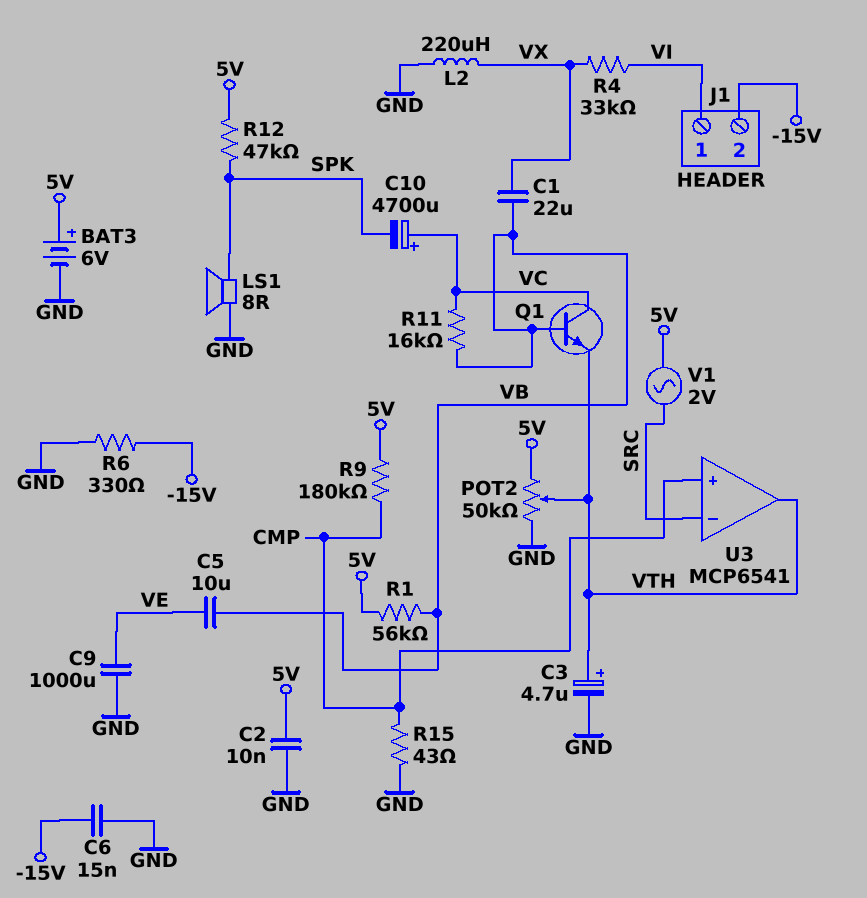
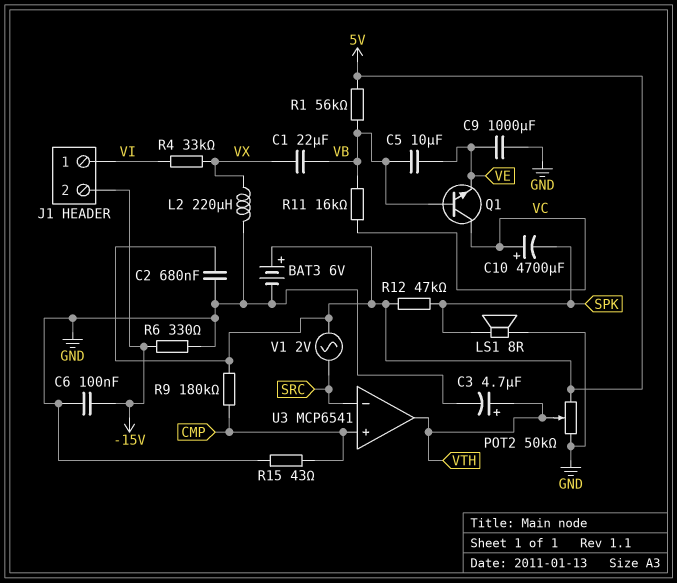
C2: 10nF (5V, GND) -> 680nF (5V, GND)
C6: 15nF (-15V, GND) -> 100nF (-15V, GND)
Q1: NPN (B VB, C VC, E VTH) -> NPN (B VB, C VC, E VE)

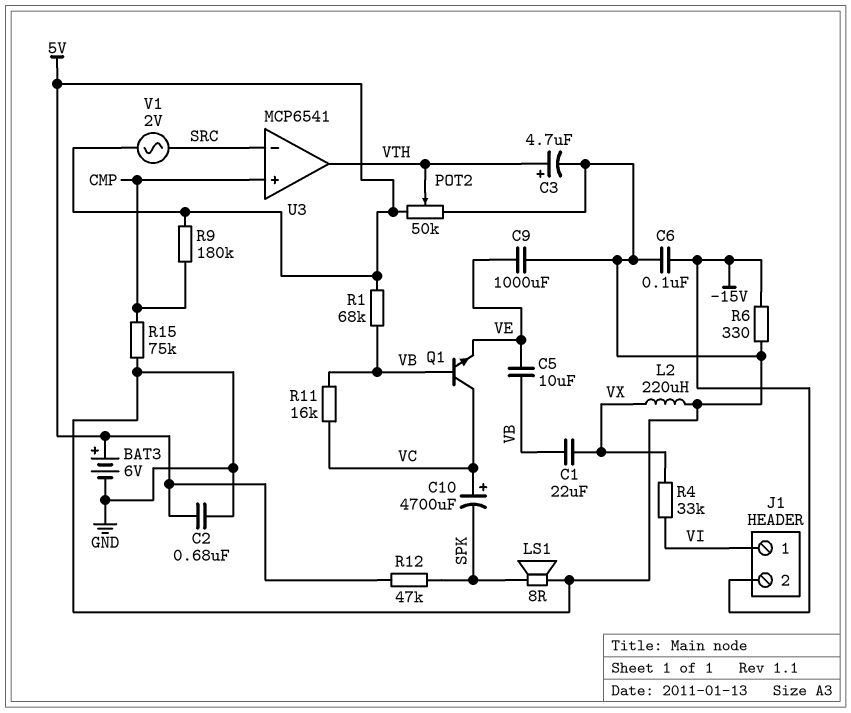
R1: 56k (5V, VB) -> 68k (5V, VB)
R15: 43 (CMP, GND) -> 75k (CMP, GND)

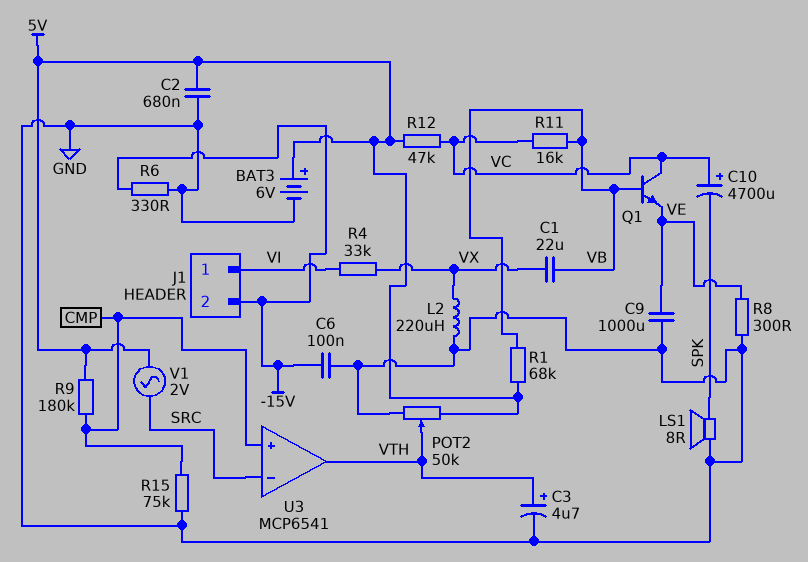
C5: 10uF (VB, VE) -> none
R8: none -> 300 (GND, VE)
R12: 47k (5V, SPK) -> 47k (5V, VC)

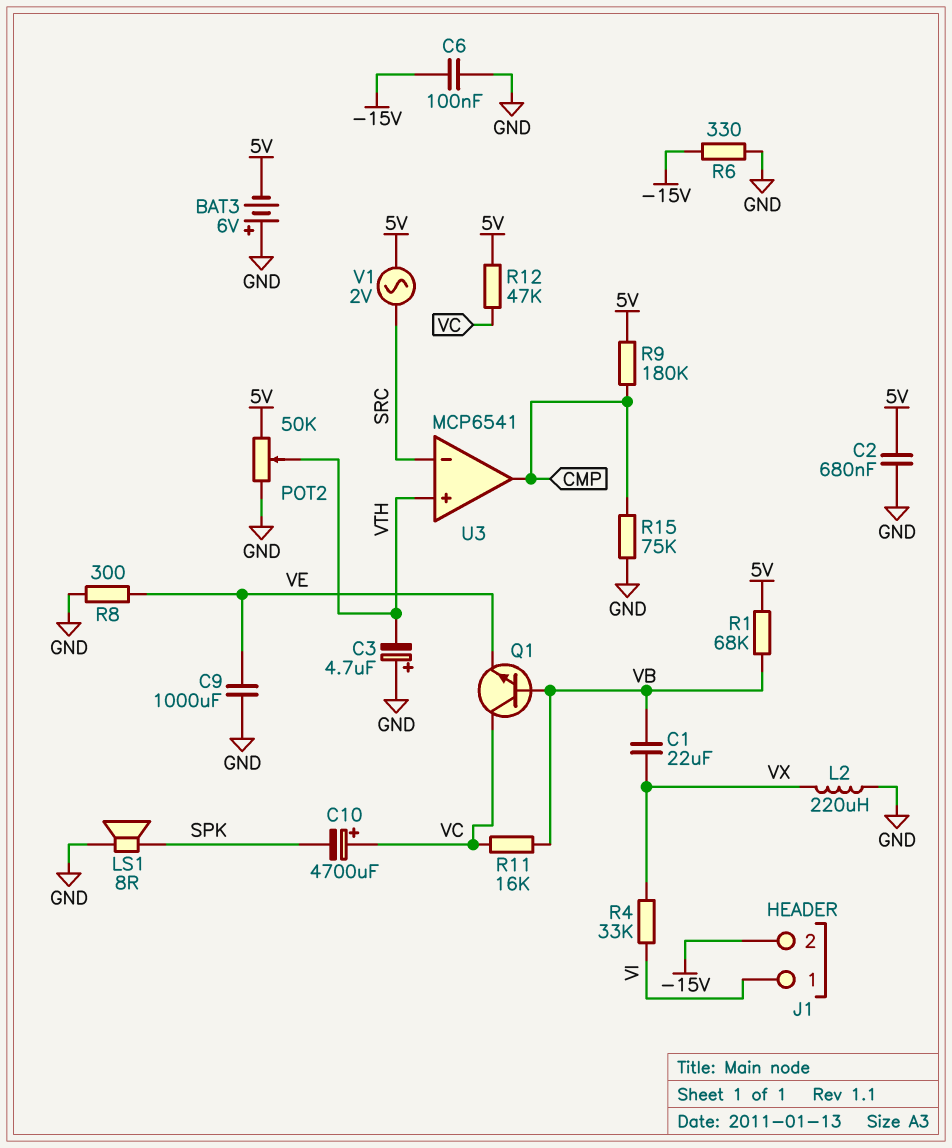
BAT3: 6V (plus 5V, minus GND) -> 6V (plus GND, minus 5V)
C3: 4.7uF (plus VTH, minus GND) -> 4.7uF (plus GND, minus VTH)
U3 pin in+: CMP -> VTH
U3 pin out: VTH -> CMP

